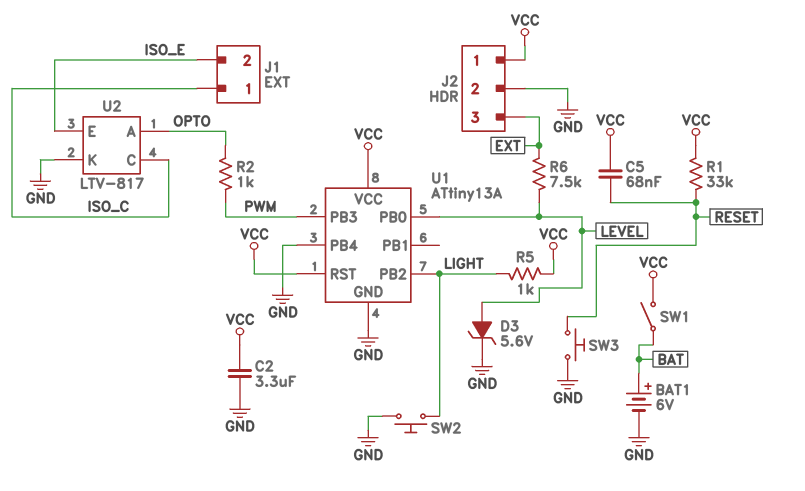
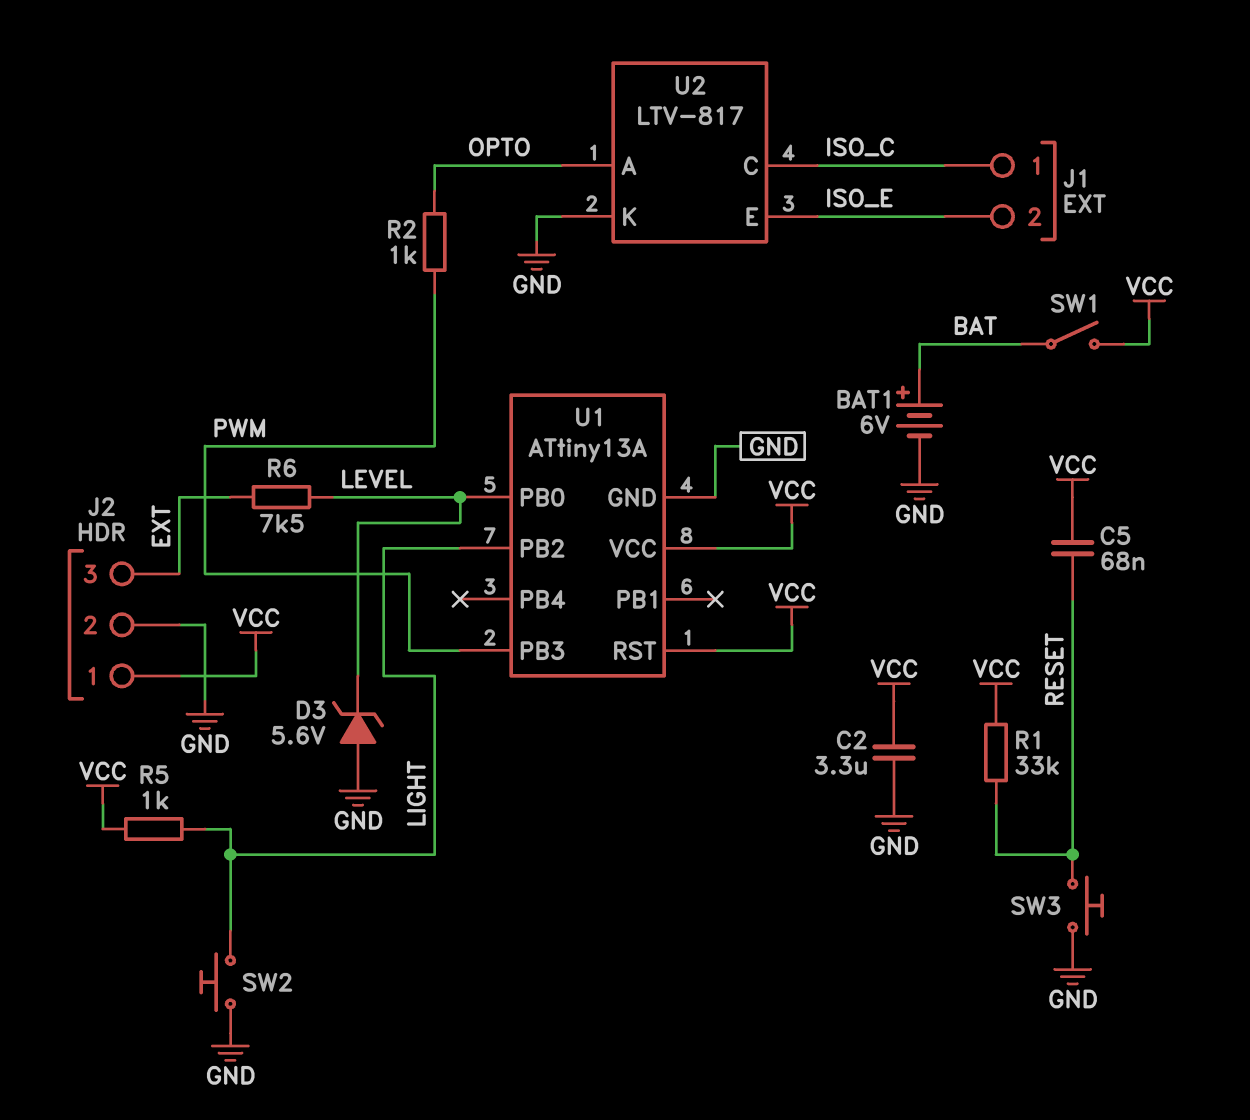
D3: zener 5.6V (A LEVEL, K GND) -> zener 5.6V (A GND, K LEVEL)
U1 pin PB4: GND -> none

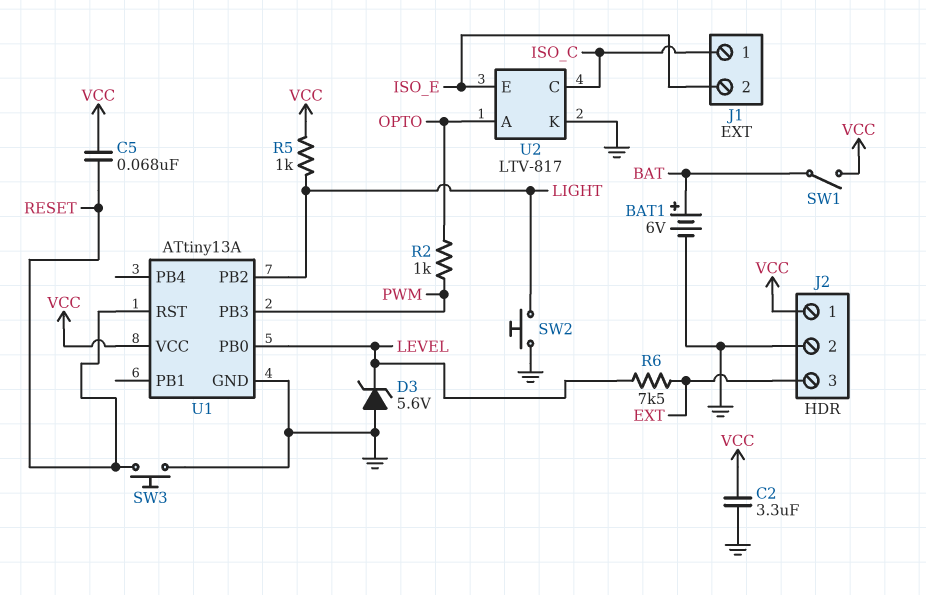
R1: 33k (RESET, VCC) -> none
U1 pin RST: VCC -> RESET

